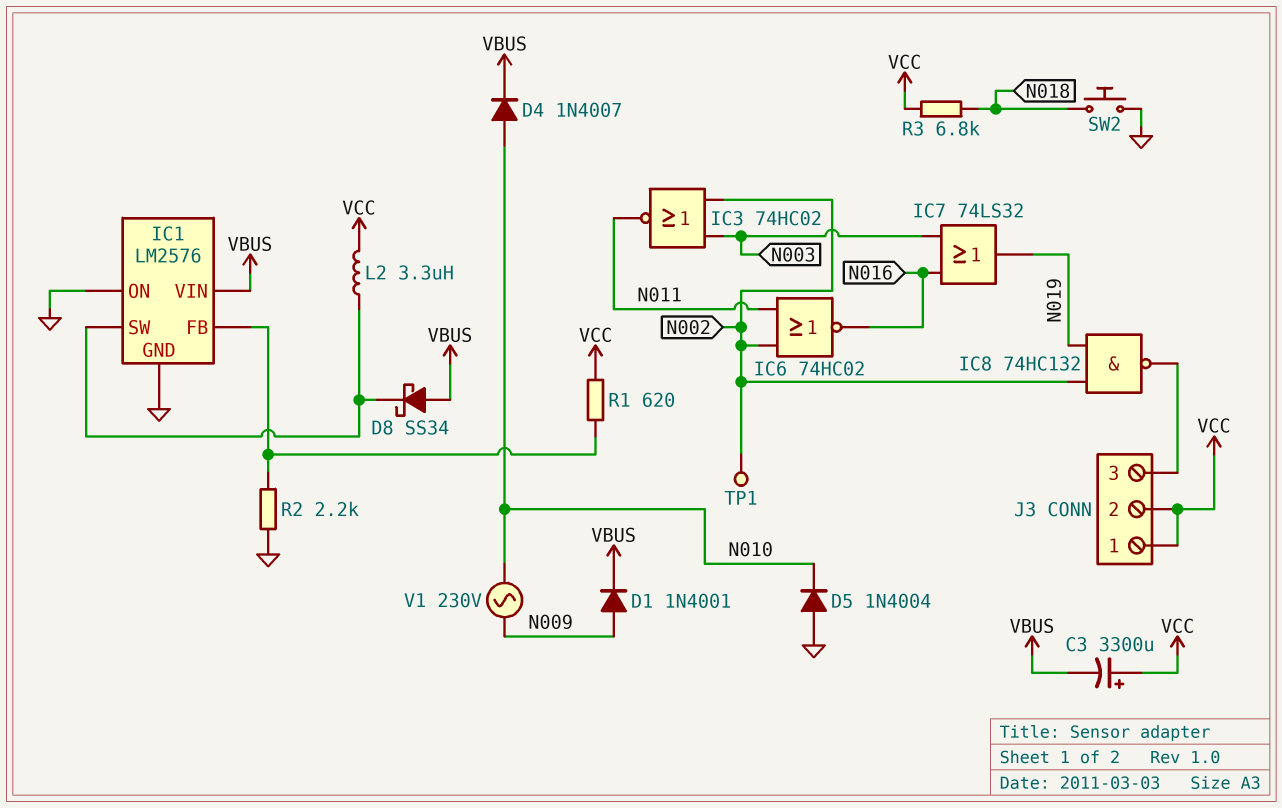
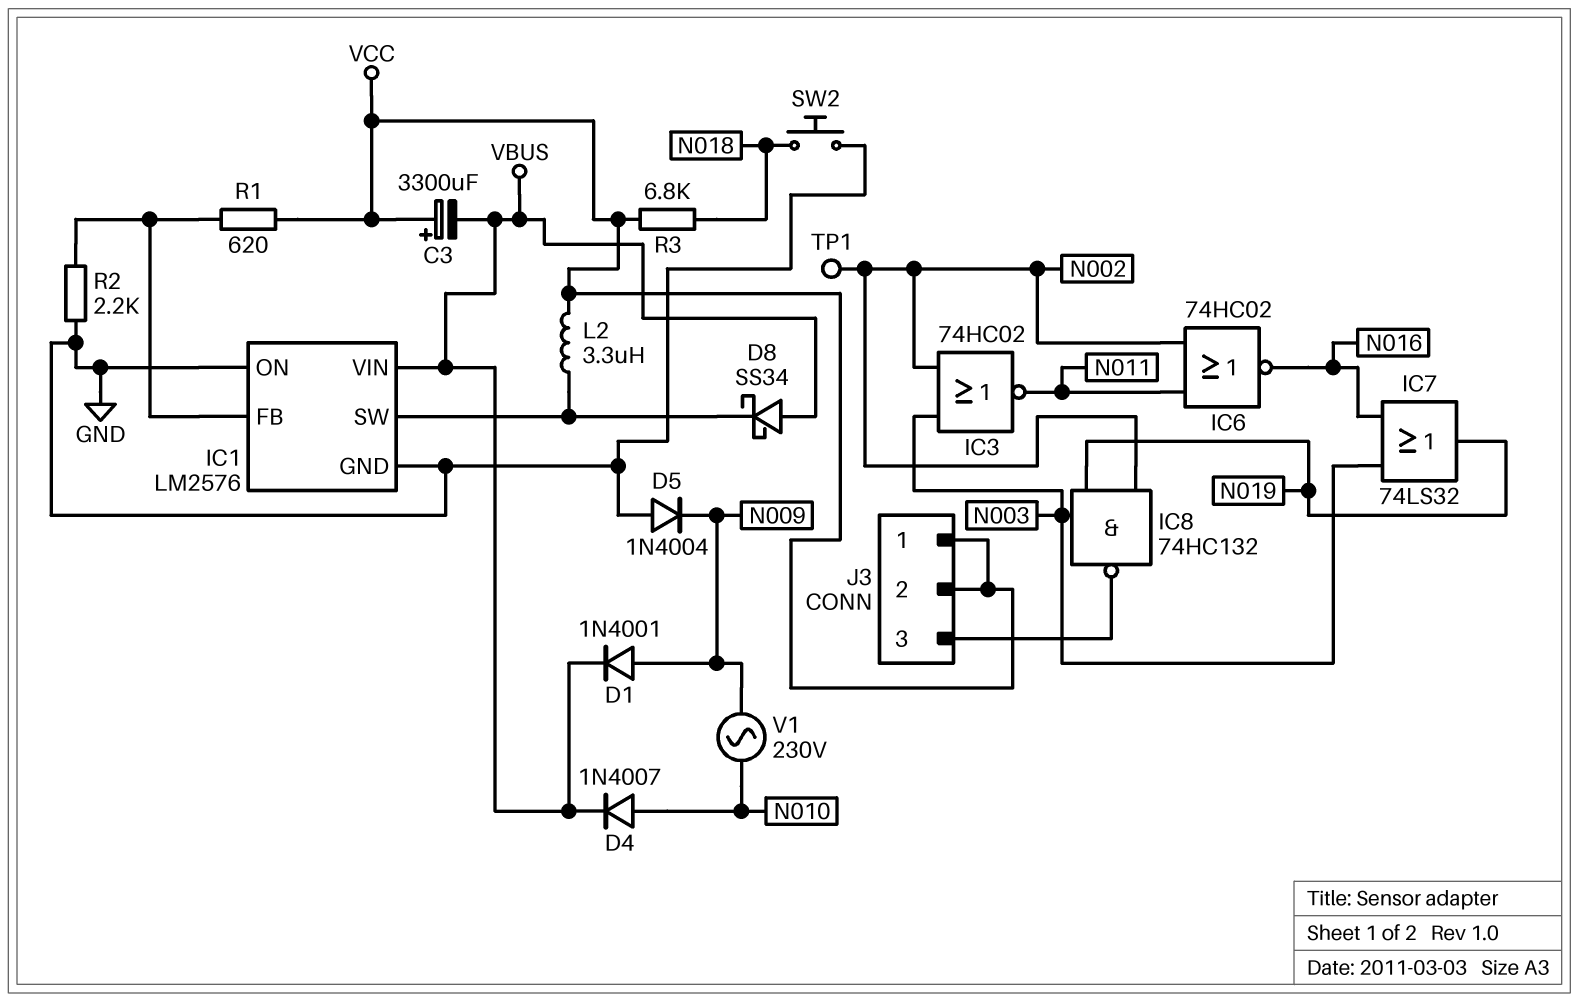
D5: diode 1N4004 (A GND, K N010) -> diode 1N4004 (A GND, K N009)

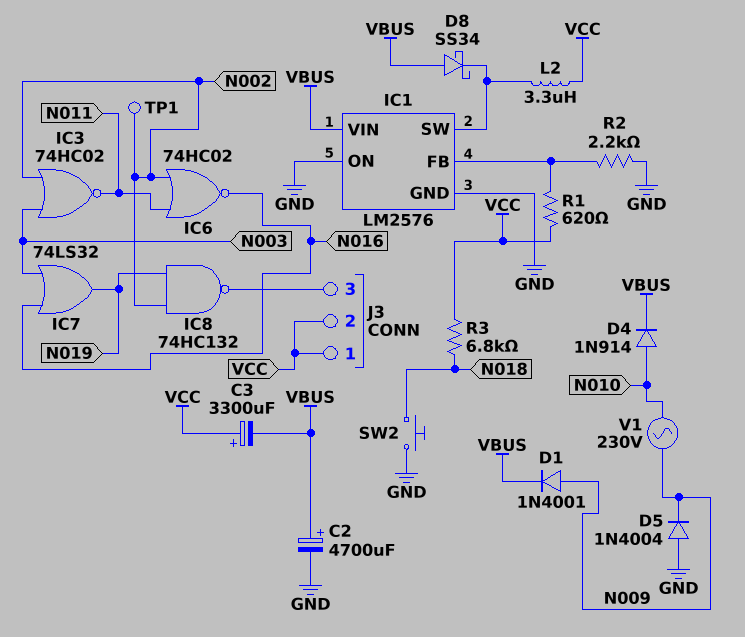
C2: none -> 4700uF (plus VBUS, minus GND)
D4: diode 1N4007 (A N010, K VBUS) -> diode 1N914 (A N010, K VBUS)

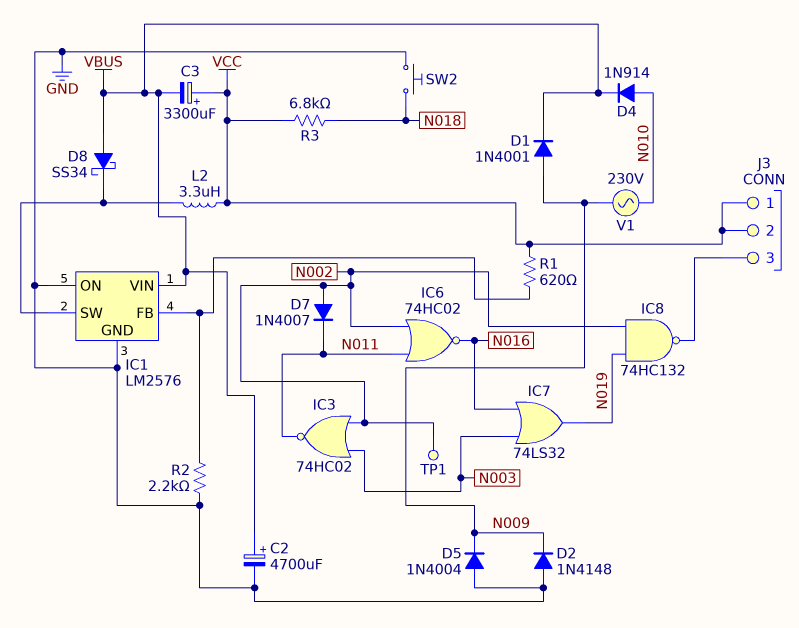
D2: none -> diode 1N4148 (A GND, K N009)
D7: none -> diode 1N4007 (A N002, K N011)

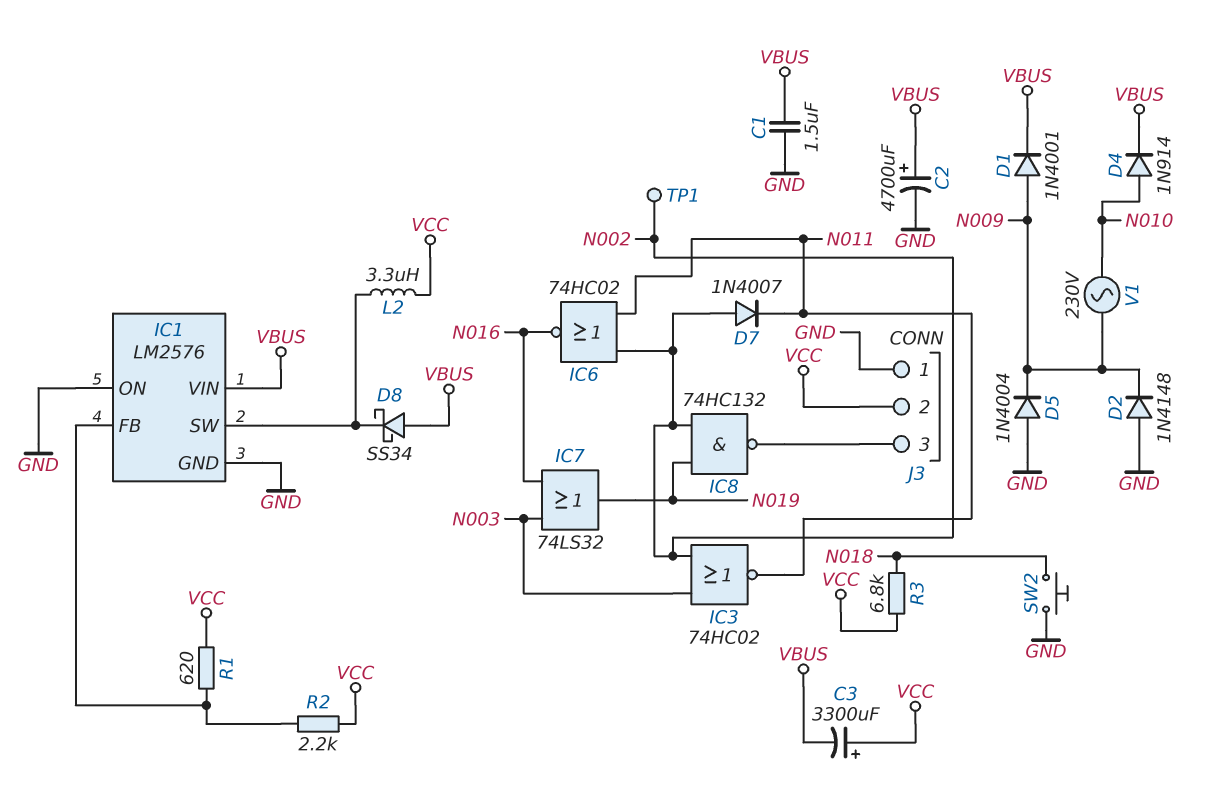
C1: none -> 1.5uF (GND, VBUS)
J3 pin 1: VCC -> GND
R2: 2.2k (GND, IC1/FB) -> 2.2k (IC1/FB, VCC)

